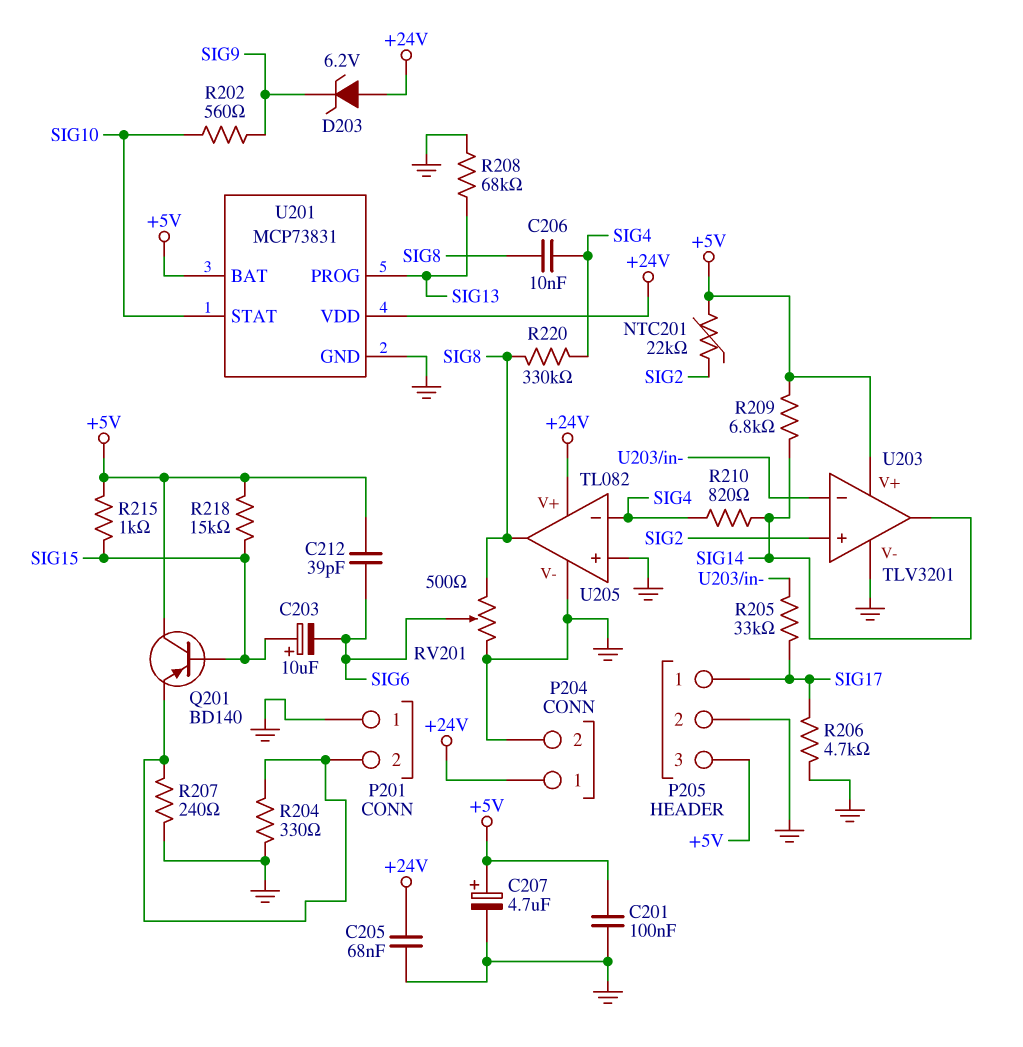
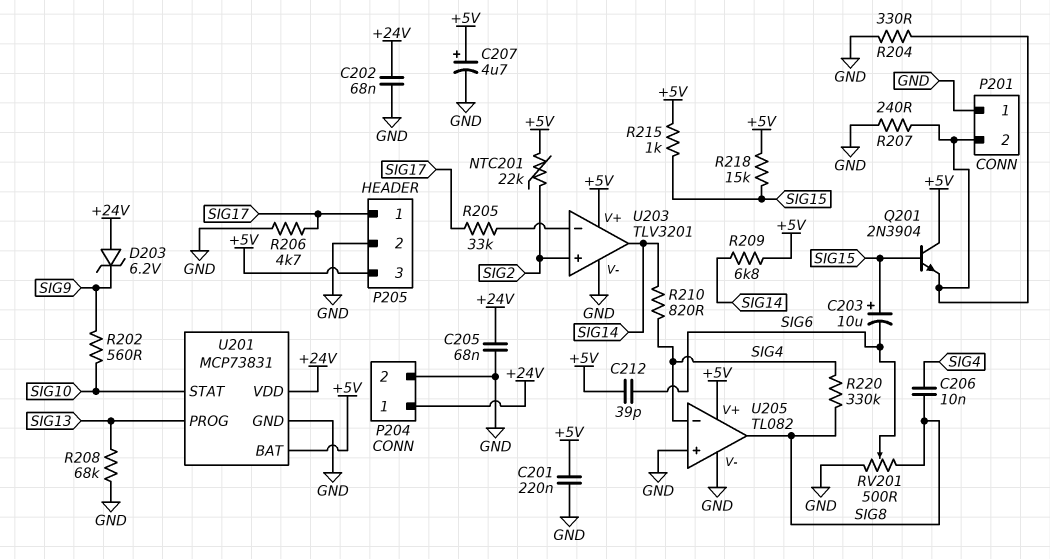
C201: 100nF (+5V, GND) -> 220nF (+5V, GND)
C202: none -> 68nF (+24V, GND)
Q201: PNP BD140 (B SIG15, C +5V, E P201/2) -> NPN 2N3904 (B SIG15, C +5V, E P201/2)
U205 pin V+: +24V -> +5V

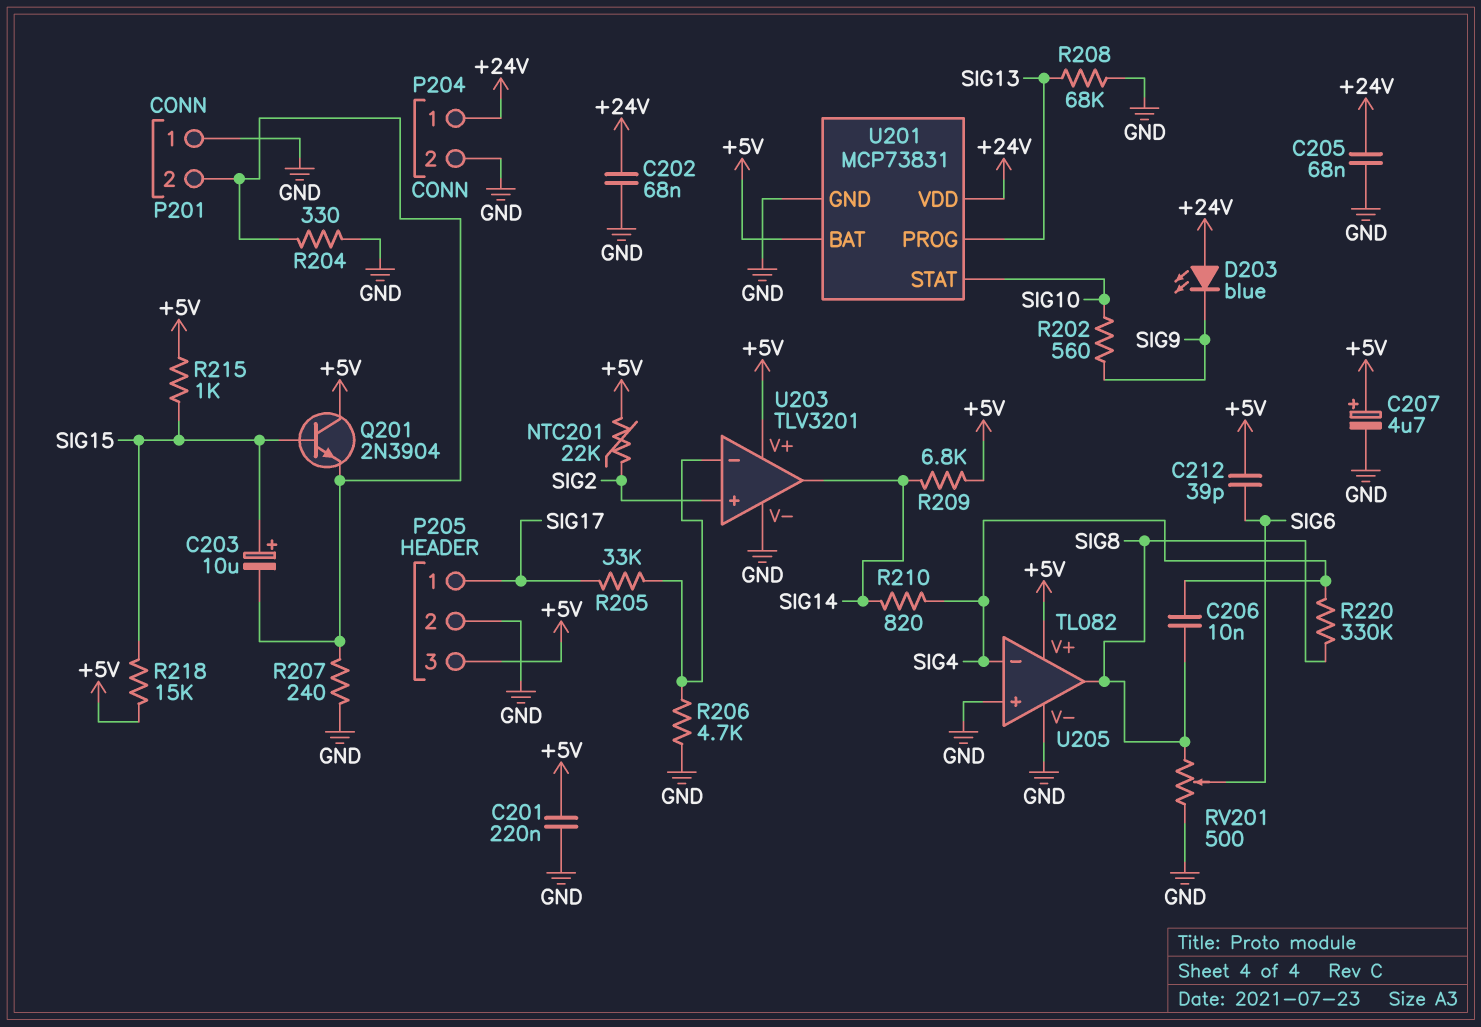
C203: 10uF (plus SIG15, minus SIG6) -> 10uF (plus SIG15, minus P201/2)
D203: zener 6.2V (A +24V, K SIG9) -> LED blue (A +24V, K SIG9)
R206: 4.7k (GND, SIG17) -> 4.7k (GND, U203/in-)

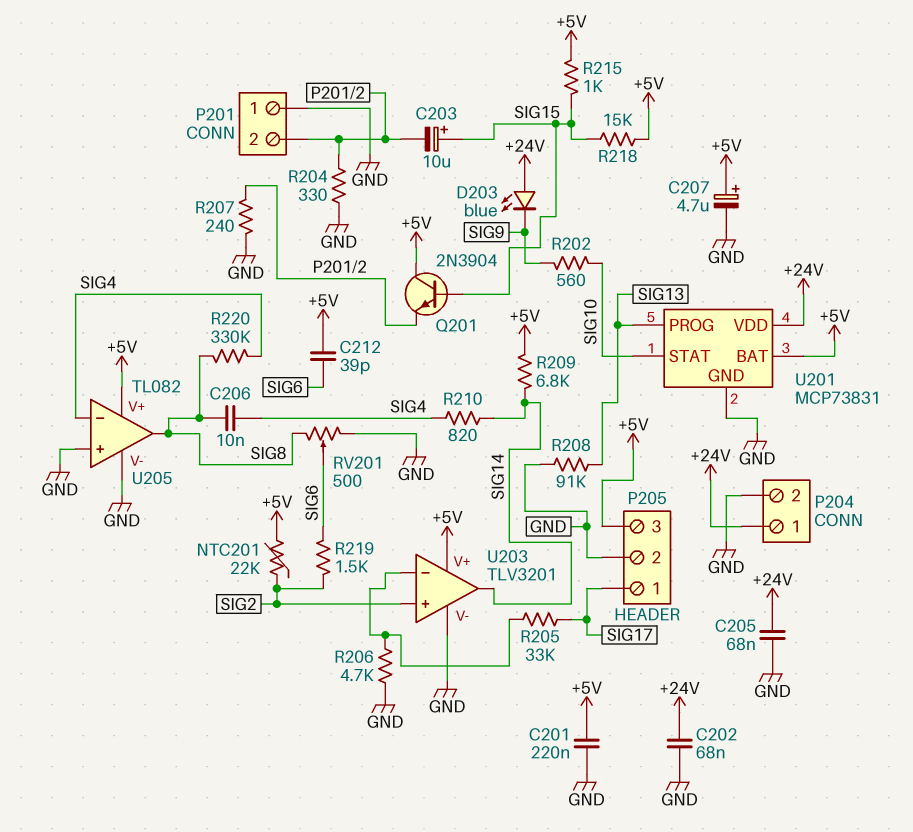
R208: 68k (GND, SIG13) -> 91k (GND, SIG13)
R219: none -> 1.5k (SIG2, SIG6)

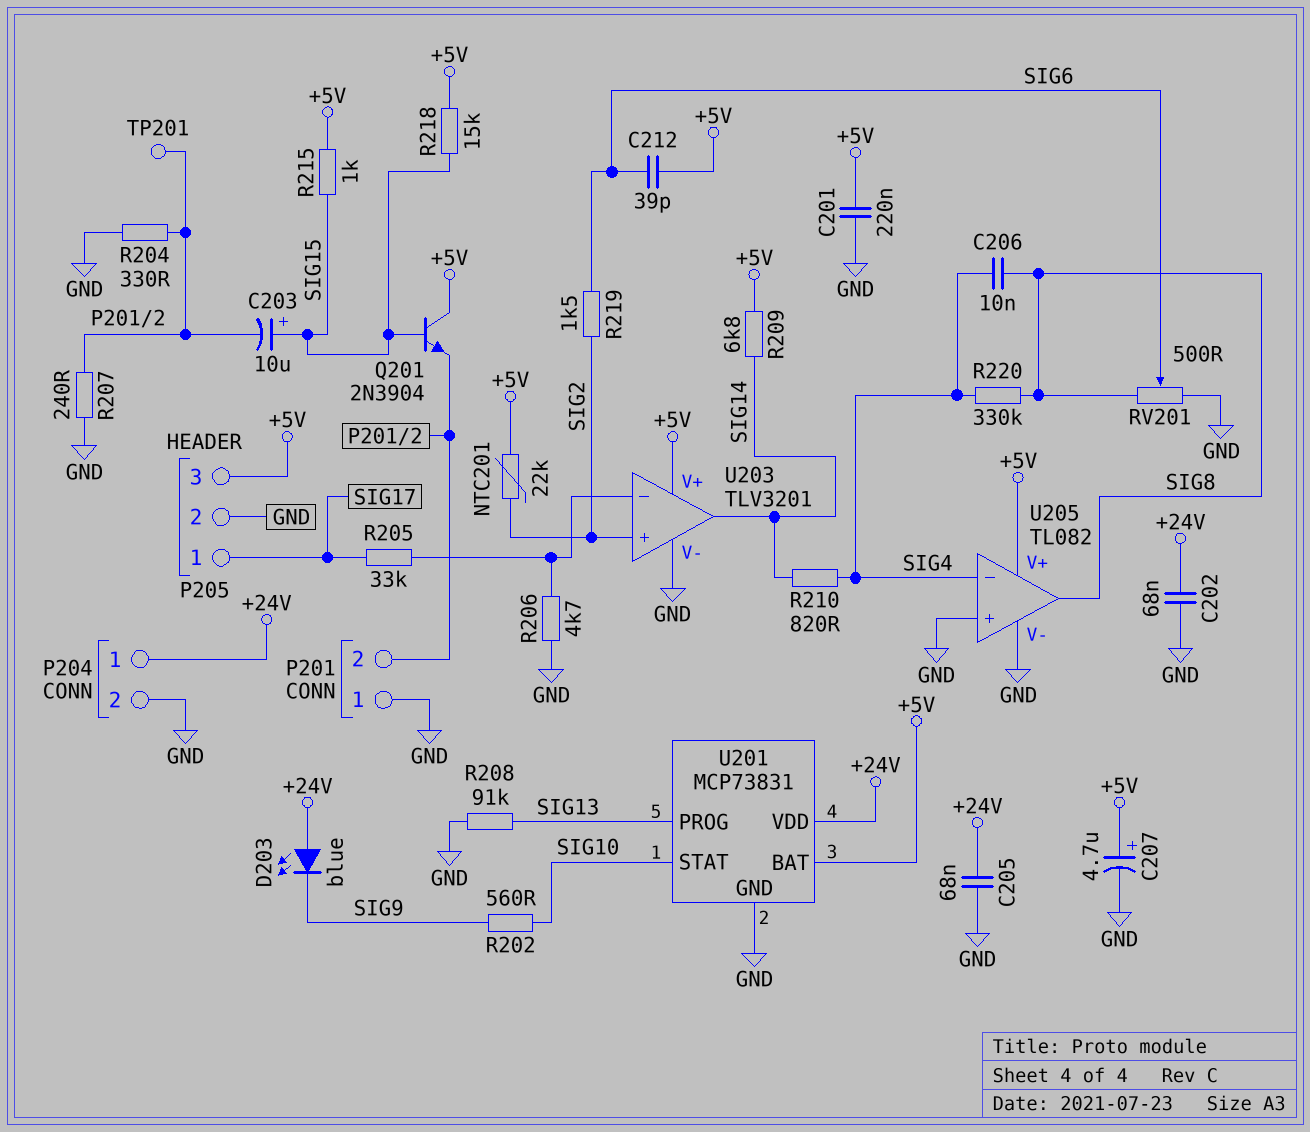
TP201: none -> test point (P201/2)

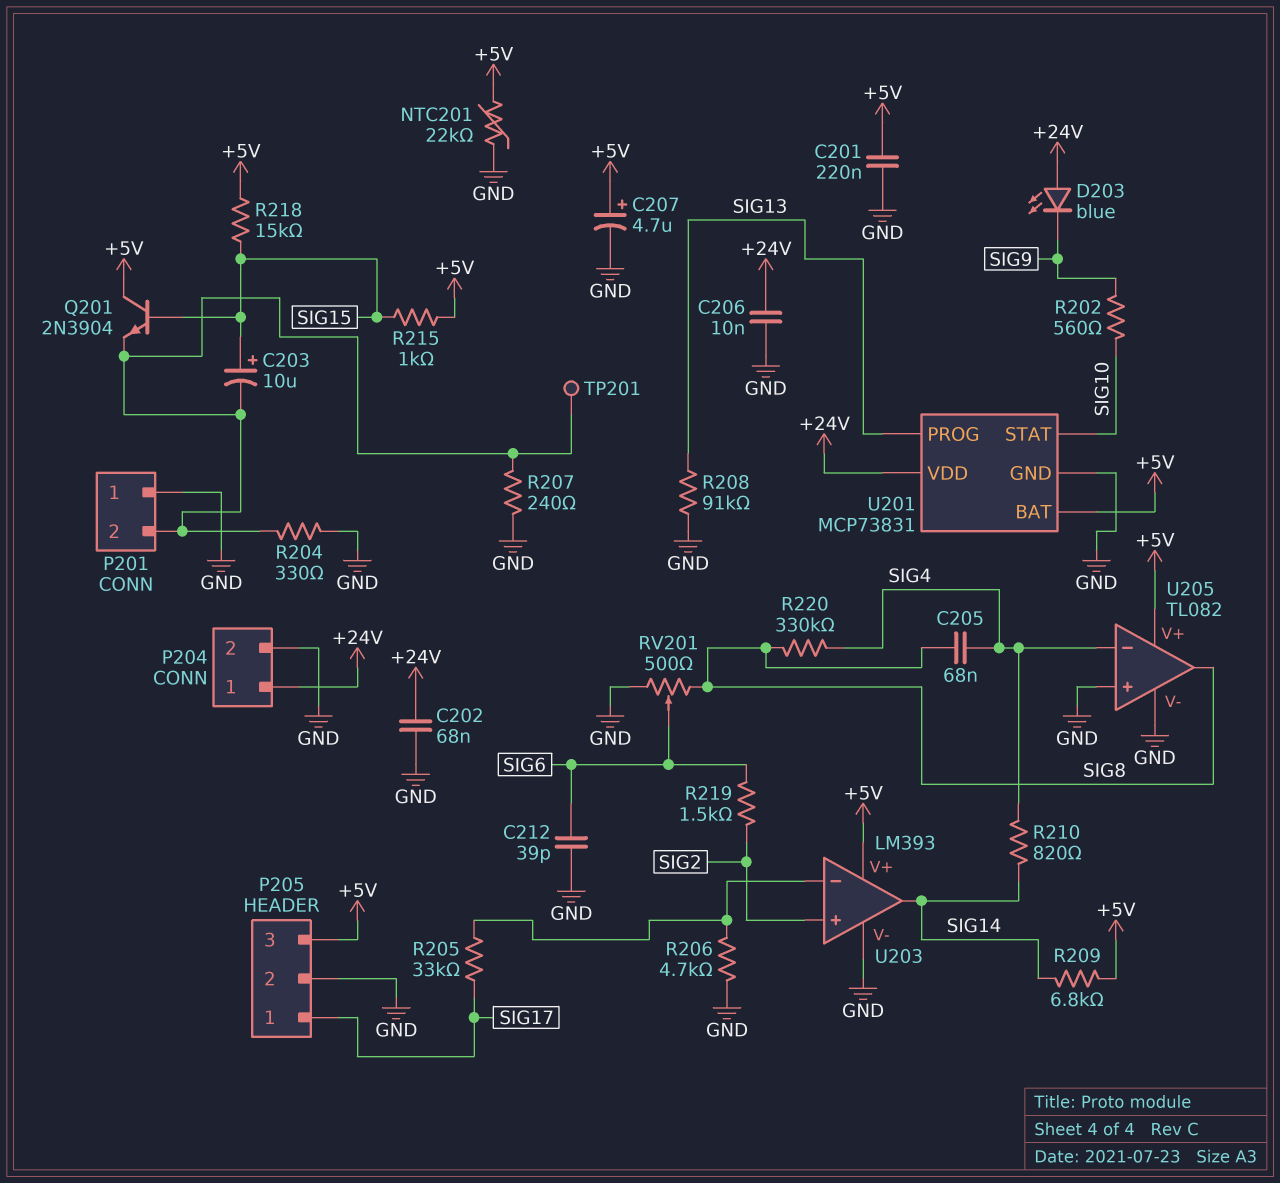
C205: 68nF (+24V, GND) -> 68nF (SIG4, SIG8)
C206: 10nF (SIG4, SIG8) -> 10nF (+24V, GND)
C212: 39pF (+5V, SIG6) -> 39pF (GND, SIG6)
NTC201: 22k (+5V, SIG2) -> 22k (+5V, GND)
U203: TLV3201 -> LM393

